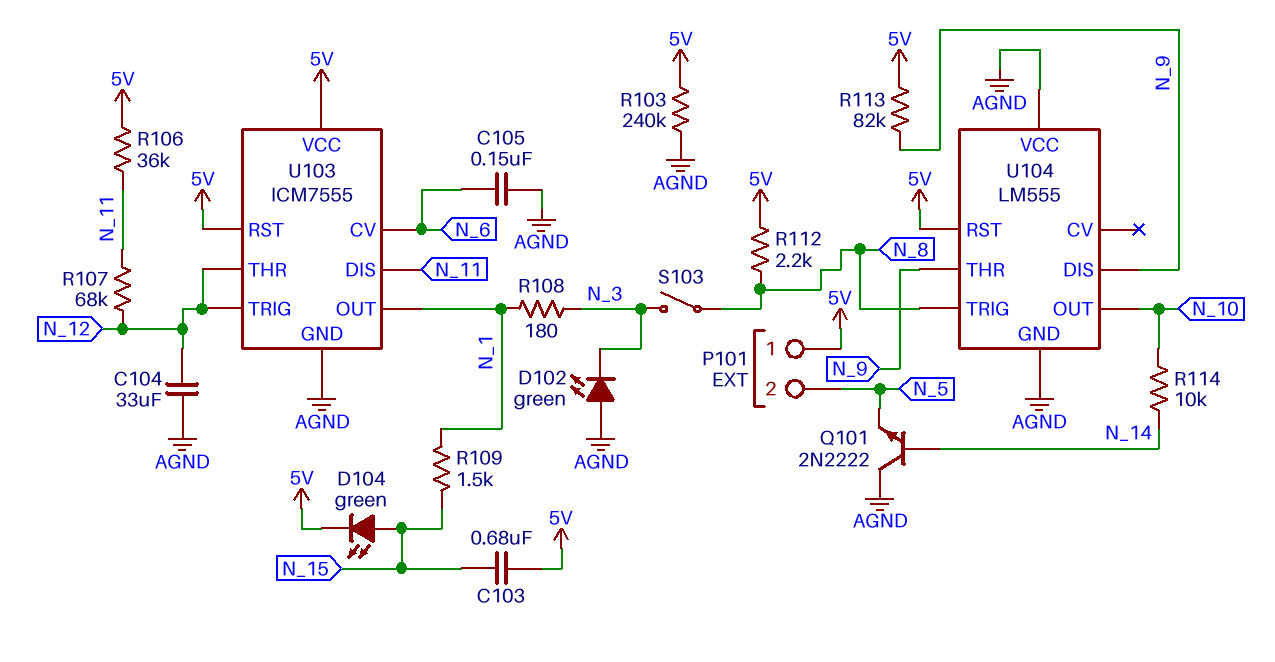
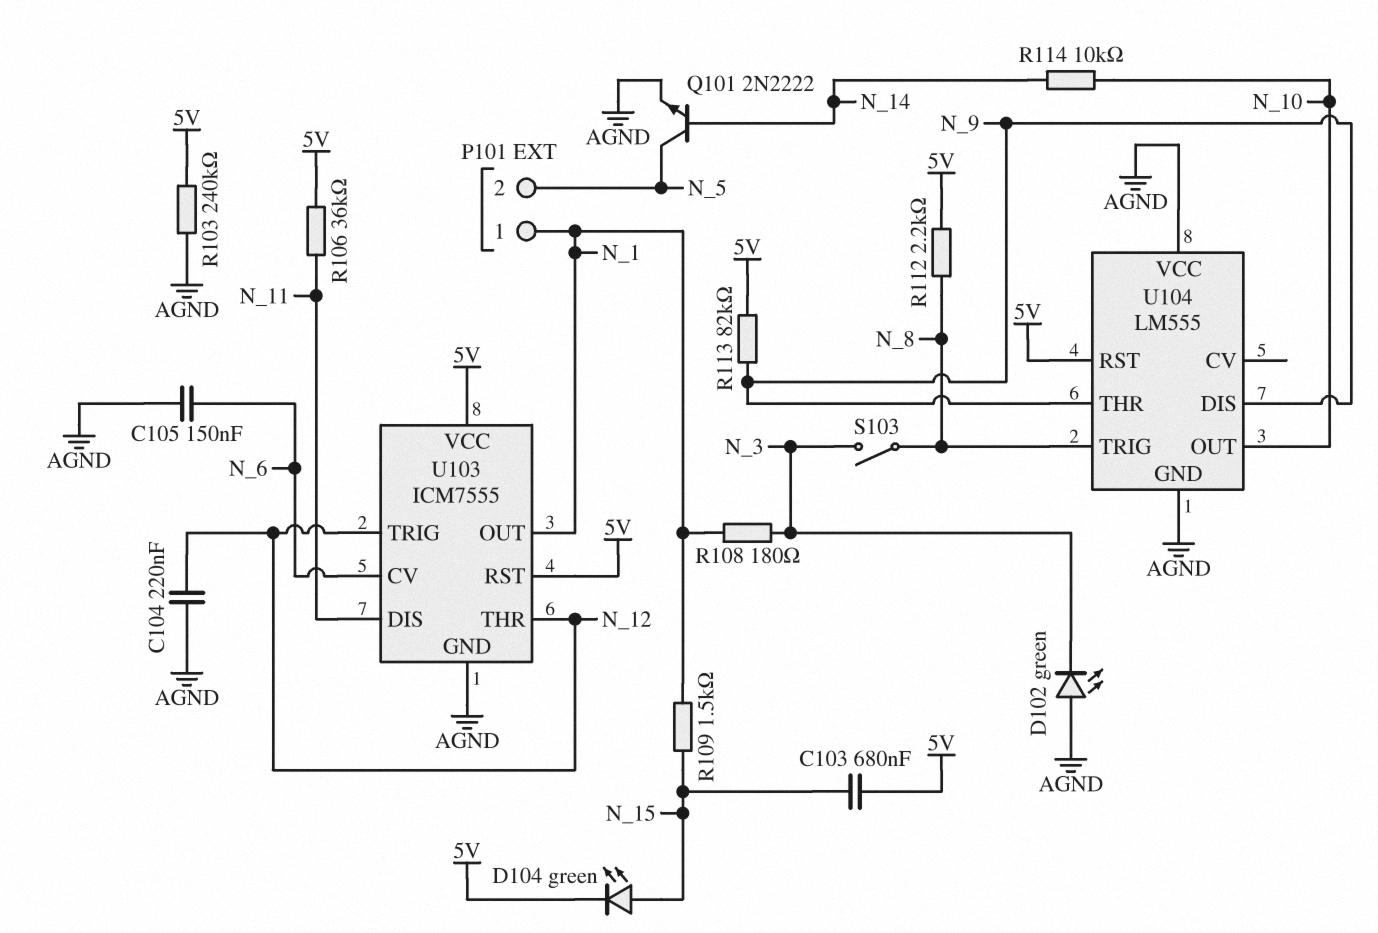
C104: 33uF (AGND, N_12) -> 220nF (AGND, N_12)
P101 pin 1: 5V -> N_1
Q101: NPN 2N2222 (B N_14, C AGND, E N_5) -> NPN 2N2222 (B N_14, C N_5, E AGND)
R107: 68k (N_11, N_12) -> none

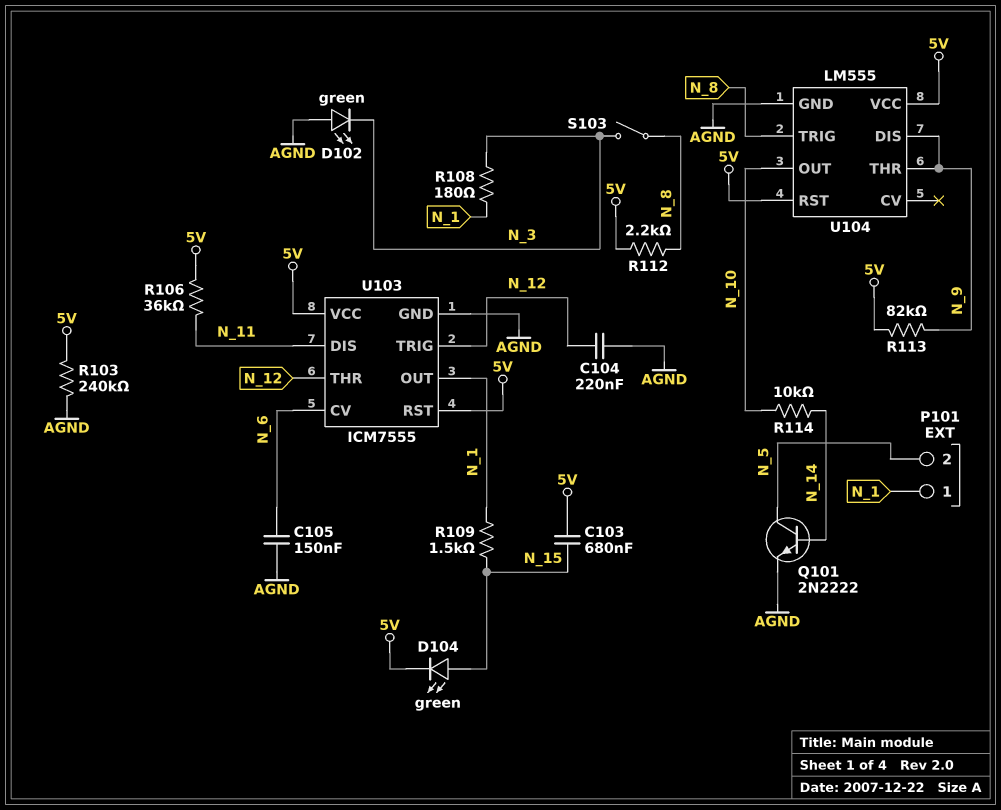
U104 pin VCC: AGND -> 5V

